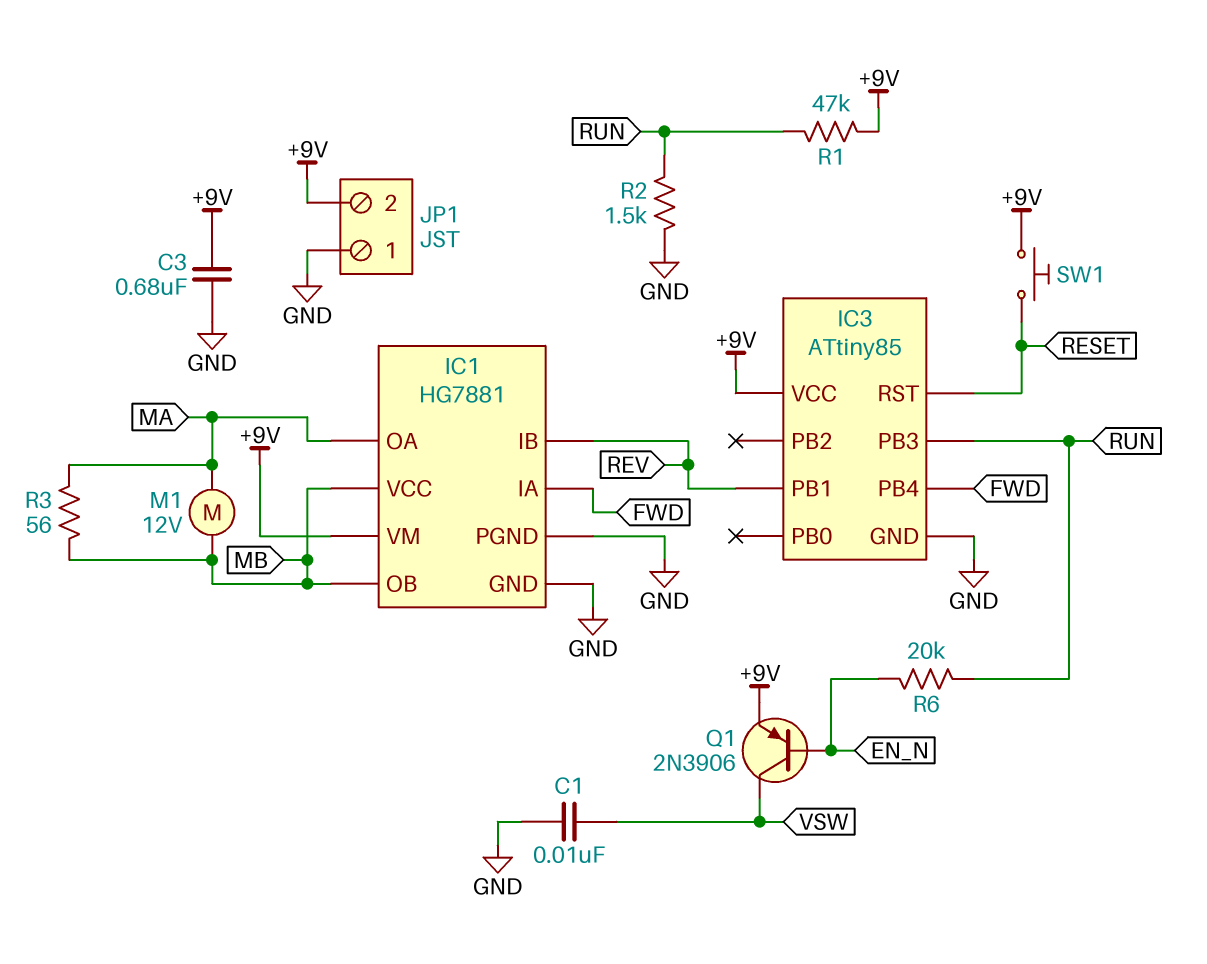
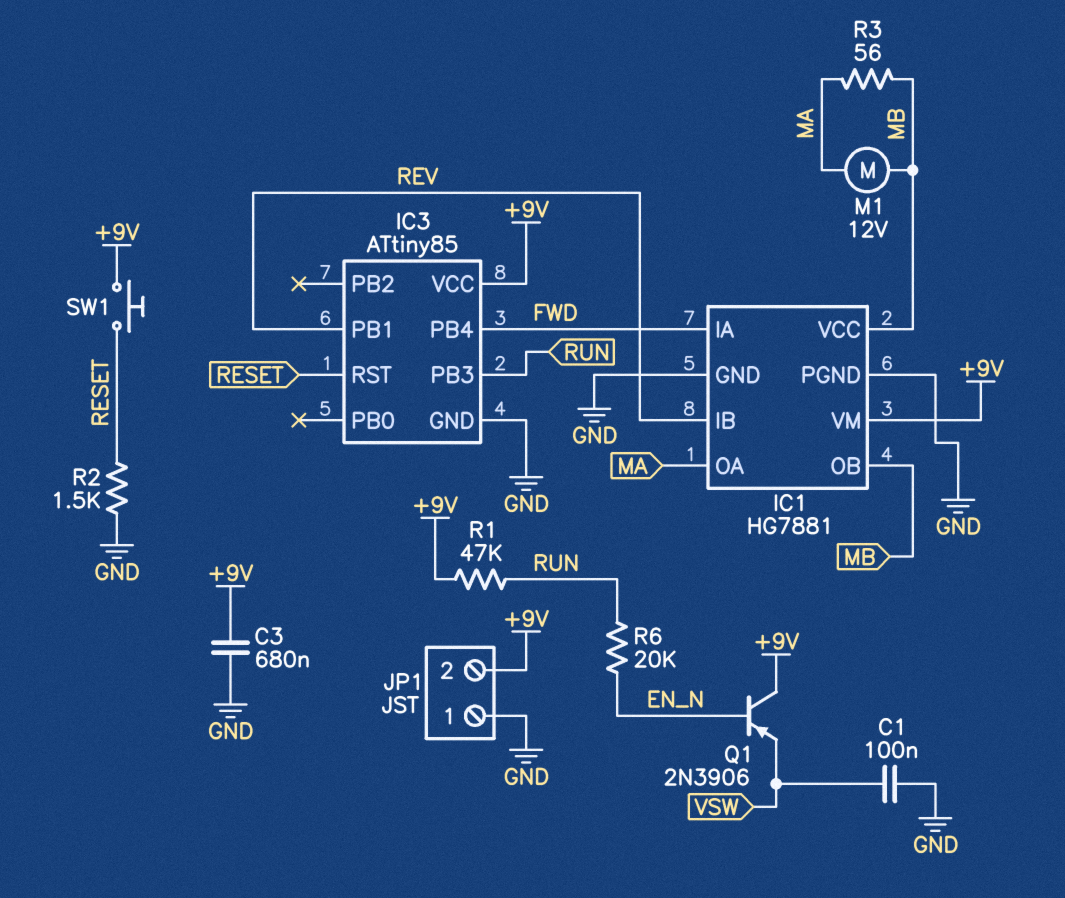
C1: 10nF (GND, VSW) -> 100nF (GND, VSW)
Q1: PNP 2N3906 (B EN_N, C VSW, E +9V) -> PNP 2N3906 (B EN_N, C +9V, E VSW)
R2: 1.5k (GND, RUN) -> 1.5k (GND, RESET)

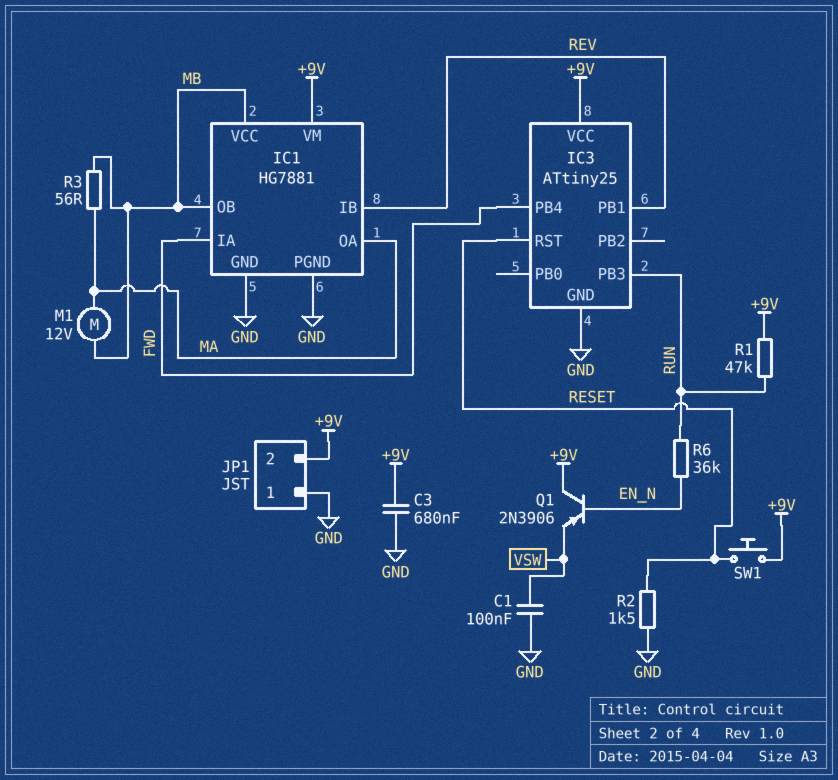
IC3: ATtiny85 -> ATtiny25
R6: 20k (EN_N, RUN) -> 36k (EN_N, RUN)

